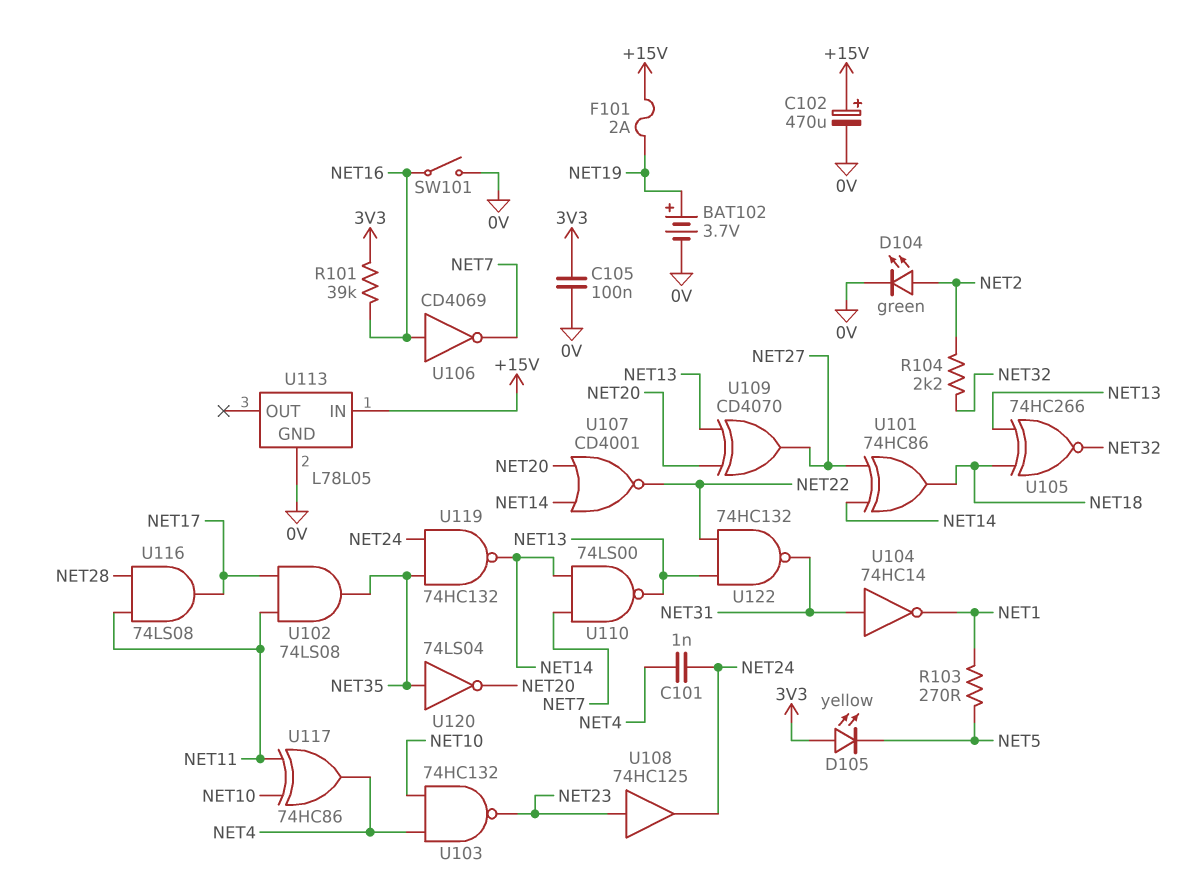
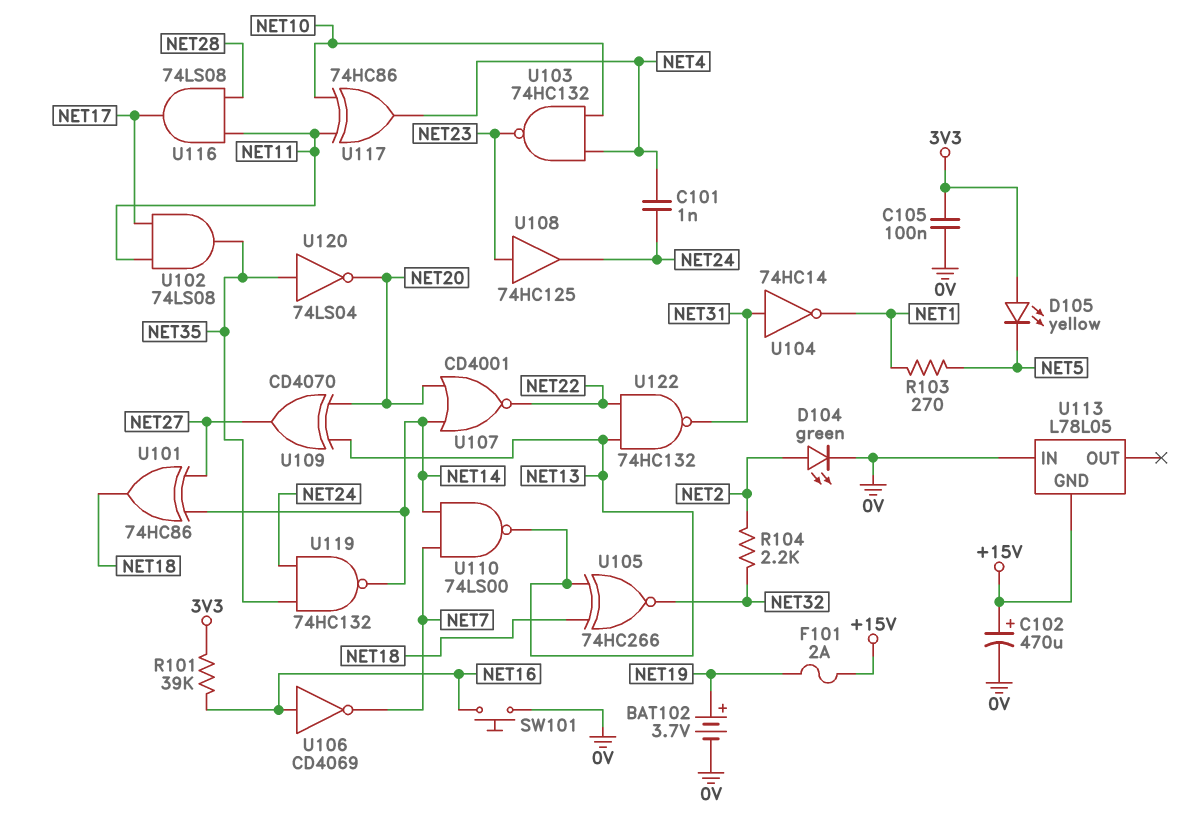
SW101: switch (0V, NET16) -> button (0V, NET16)
U113 pin GND: 0V -> +15V
U113 pin IN: +15V -> 0V

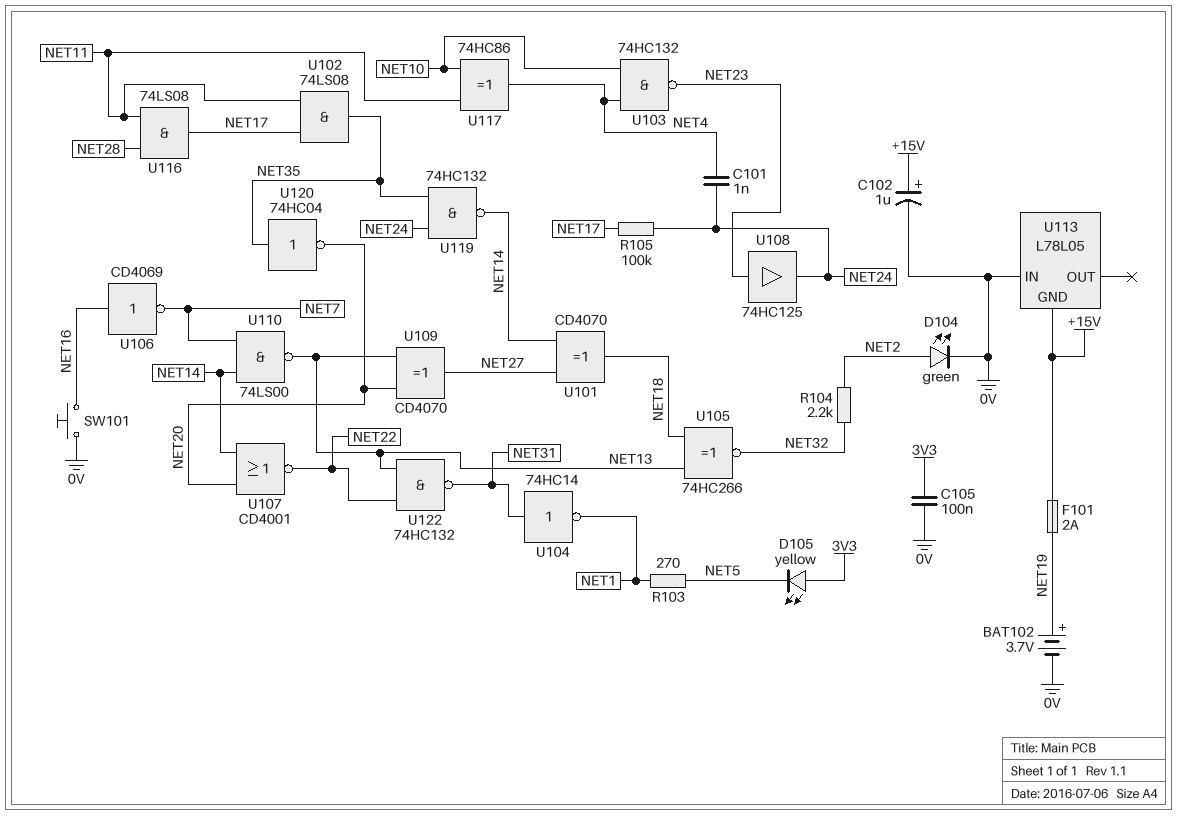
C102: 470uF (plus +15V, minus 0V) -> 1uF (plus +15V, minus 0V)
R101: 39k (3V3, NET16) -> none
R105: none -> 100k (NET17, NET24)
U101: XOR 74HC86 (in NET14, in NET27, out NET18) -> XOR CD4070 (in NET14, in NET27, out NET18)
U120: NOT 74LS04 (in NET35, out NET20) -> NOT 74HC04 (in NET35, out NET20)

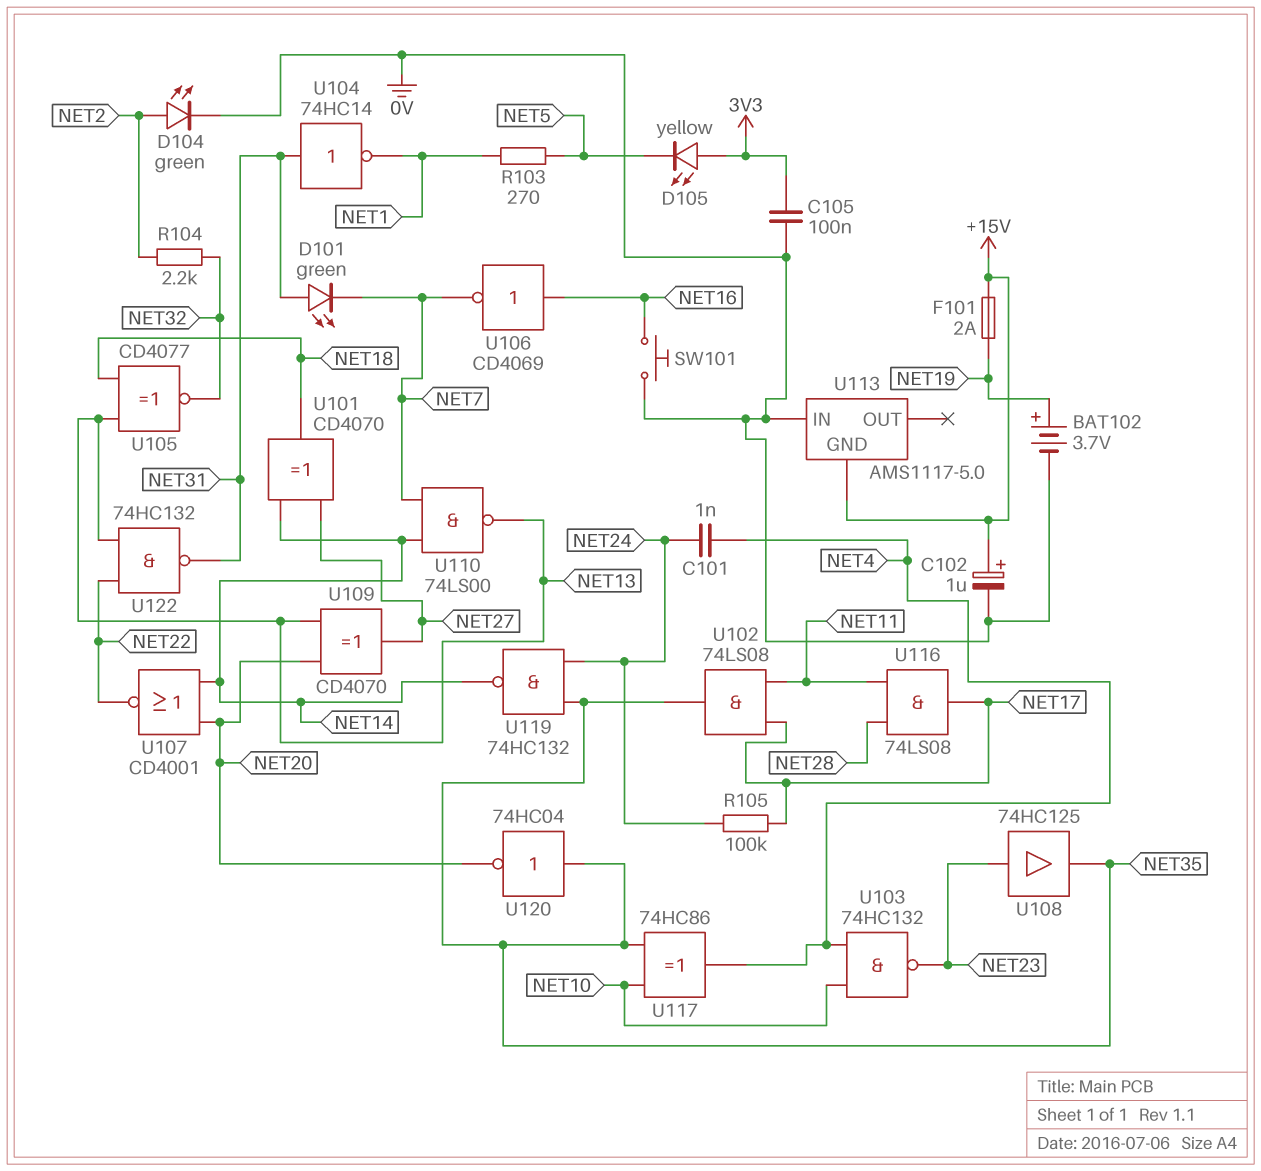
D101: none -> LED green (A NET31, K NET7)
U105: XNOR 74HC266 (in NET13, in NET18, out NET32) -> XNOR CD4077 (in NET13, in NET18, out NET32)
U108: buffer 74HC125 (in NET23, out NET24) -> buffer 74HC125 (in NET23, out NET35)
U113: L78L05 -> AMS1117-5.0
U117: XOR 74HC86 (in NET10, in NET11, out NET4) -> XOR 74HC86 (in NET10, in NET35, out NET4)

